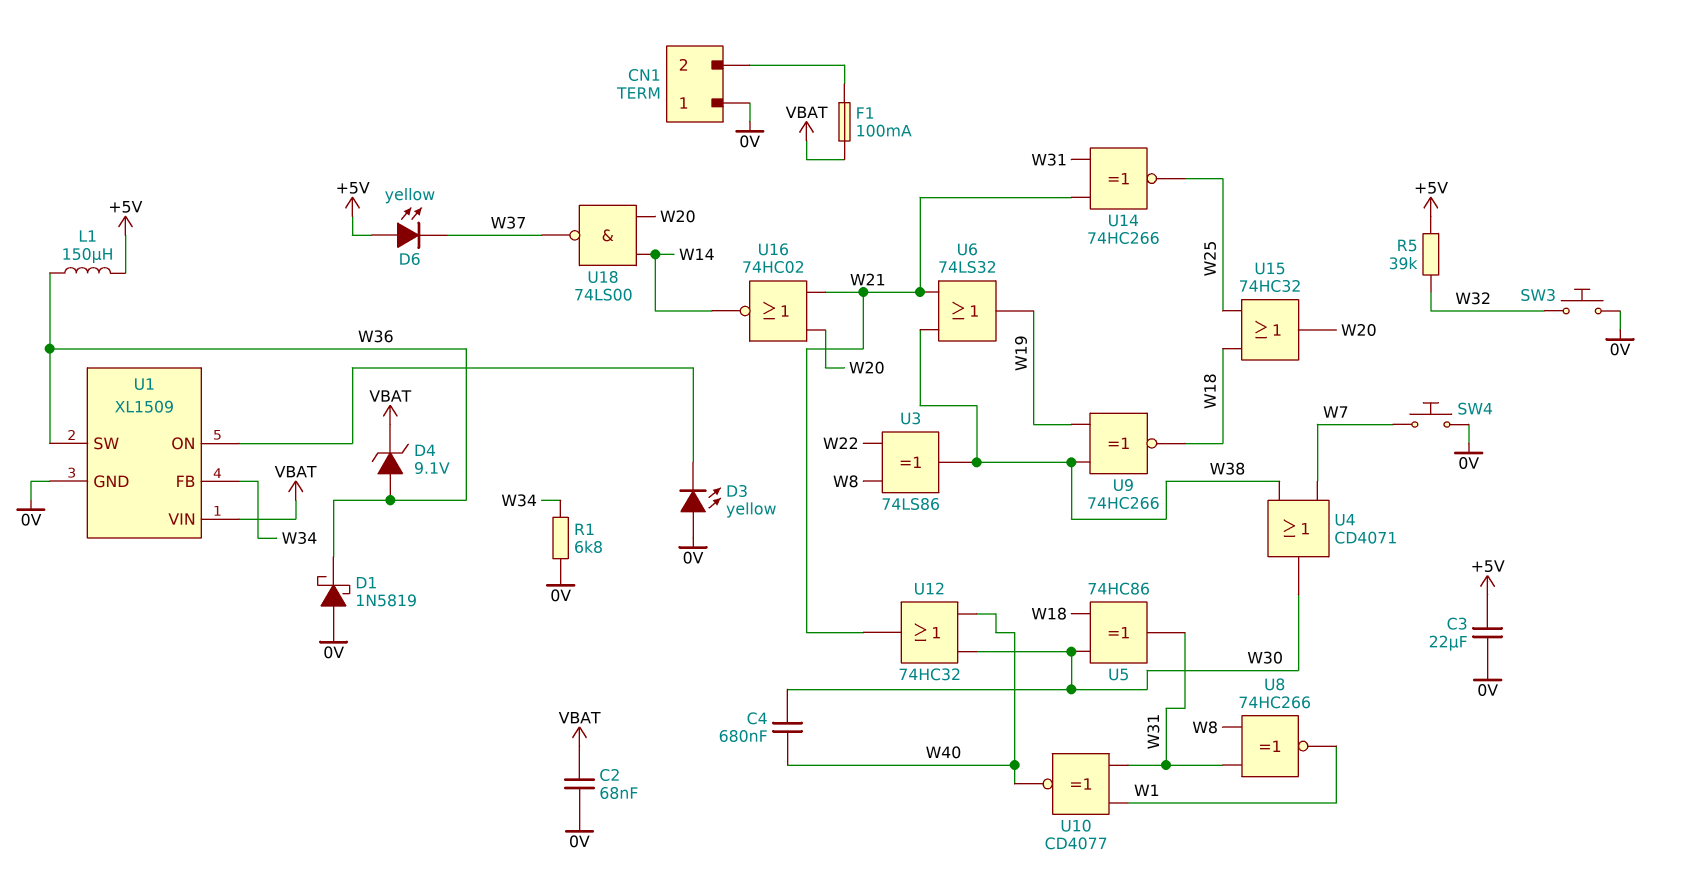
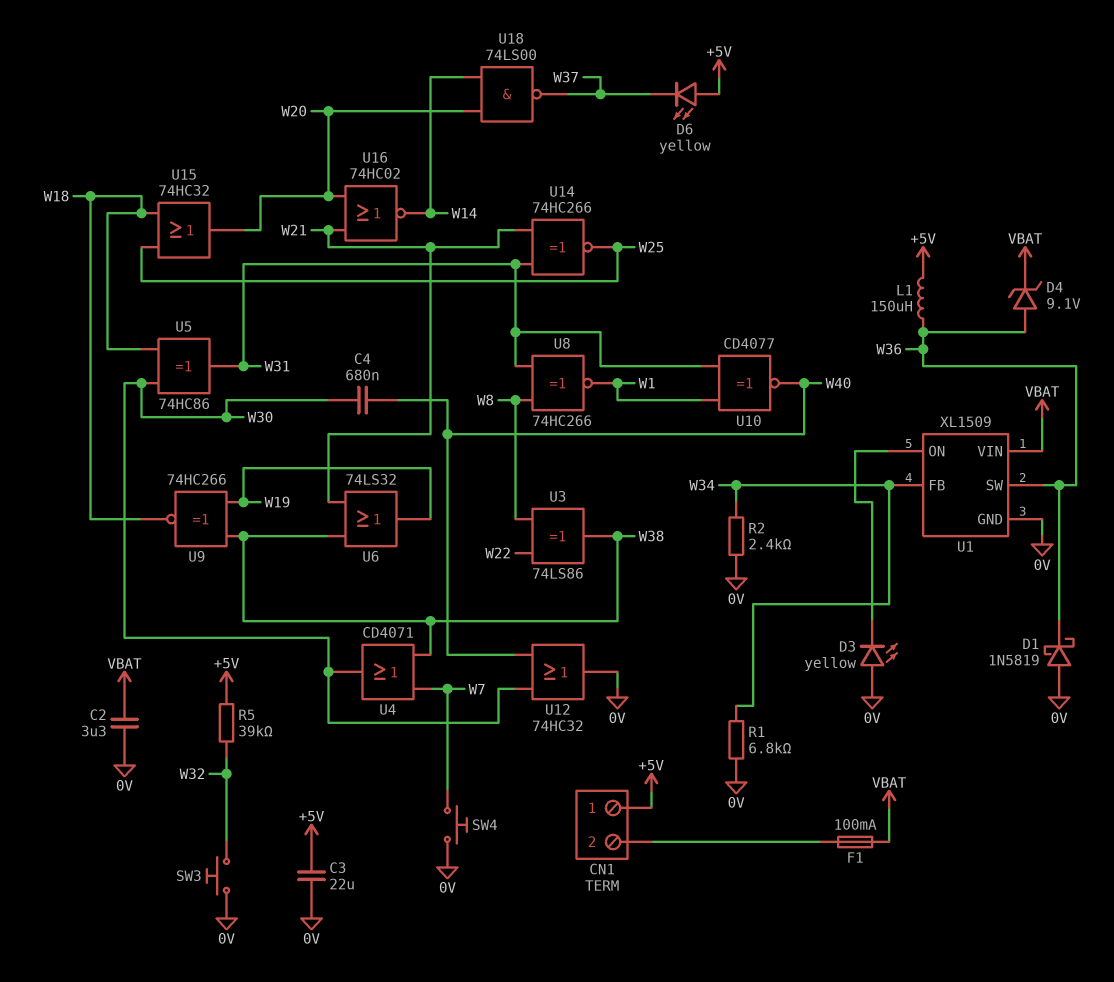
C2: 68nF (0V, VBAT) -> 3.3uF (0V, VBAT)
CN1 pin 1: 0V -> +5V
R2: none -> 2.4k (0V, W34)
U12: OR 74HC32 (in W30, in W40, out W21) -> OR 74HC32 (in W30, in W40, out 0V)

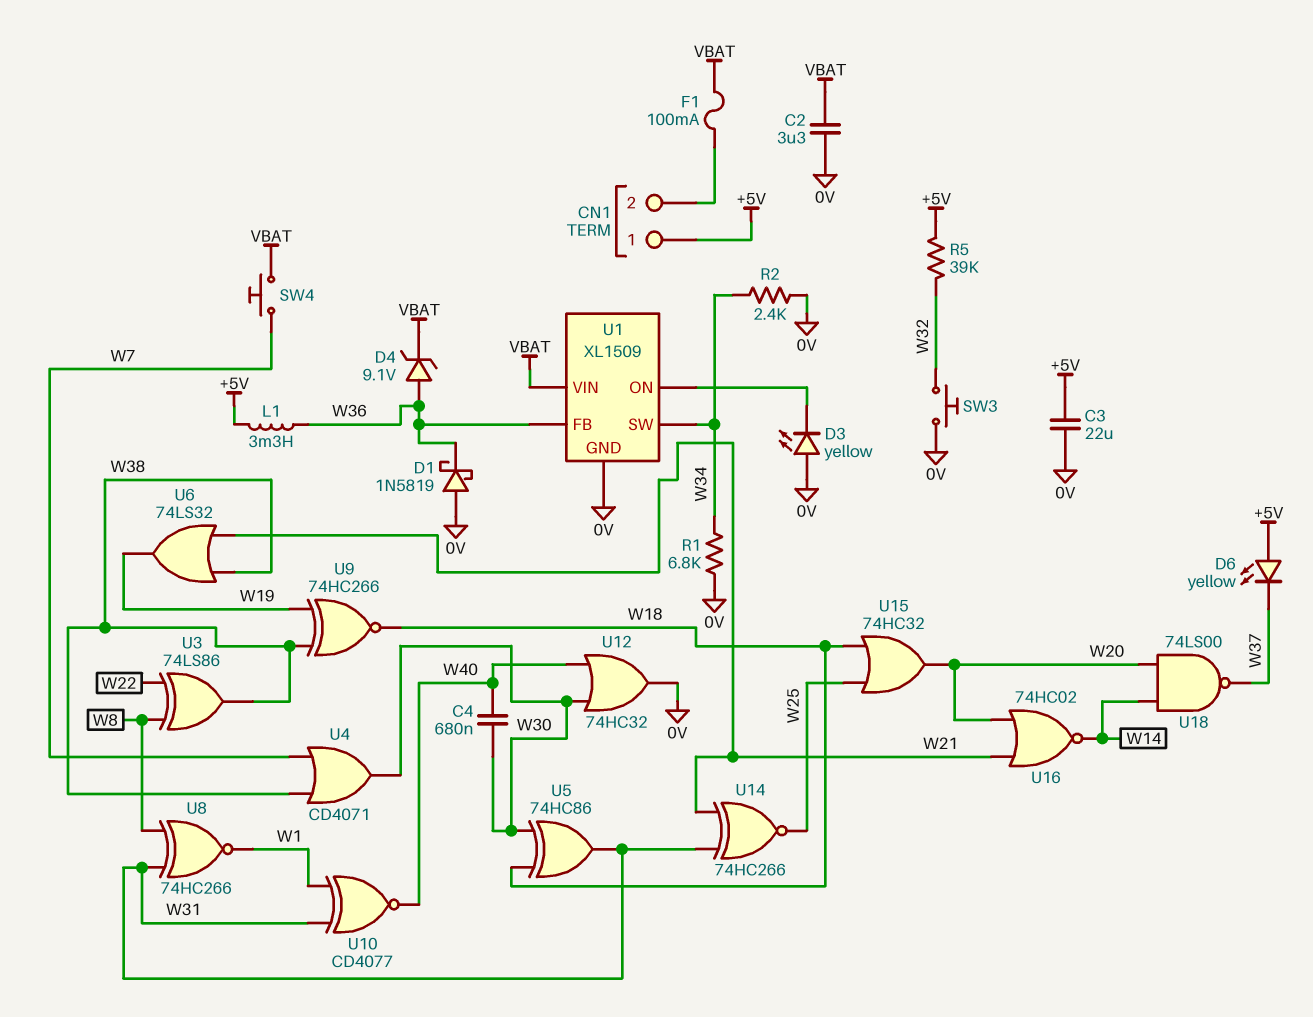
L1: 150uH (+5V, W36) -> 3.3mH (+5V, W36)
SW4: button (0V, W7) -> button (VBAT, W7)
U1 pin FB: W34 -> W36
U1 pin SW: W36 -> W34

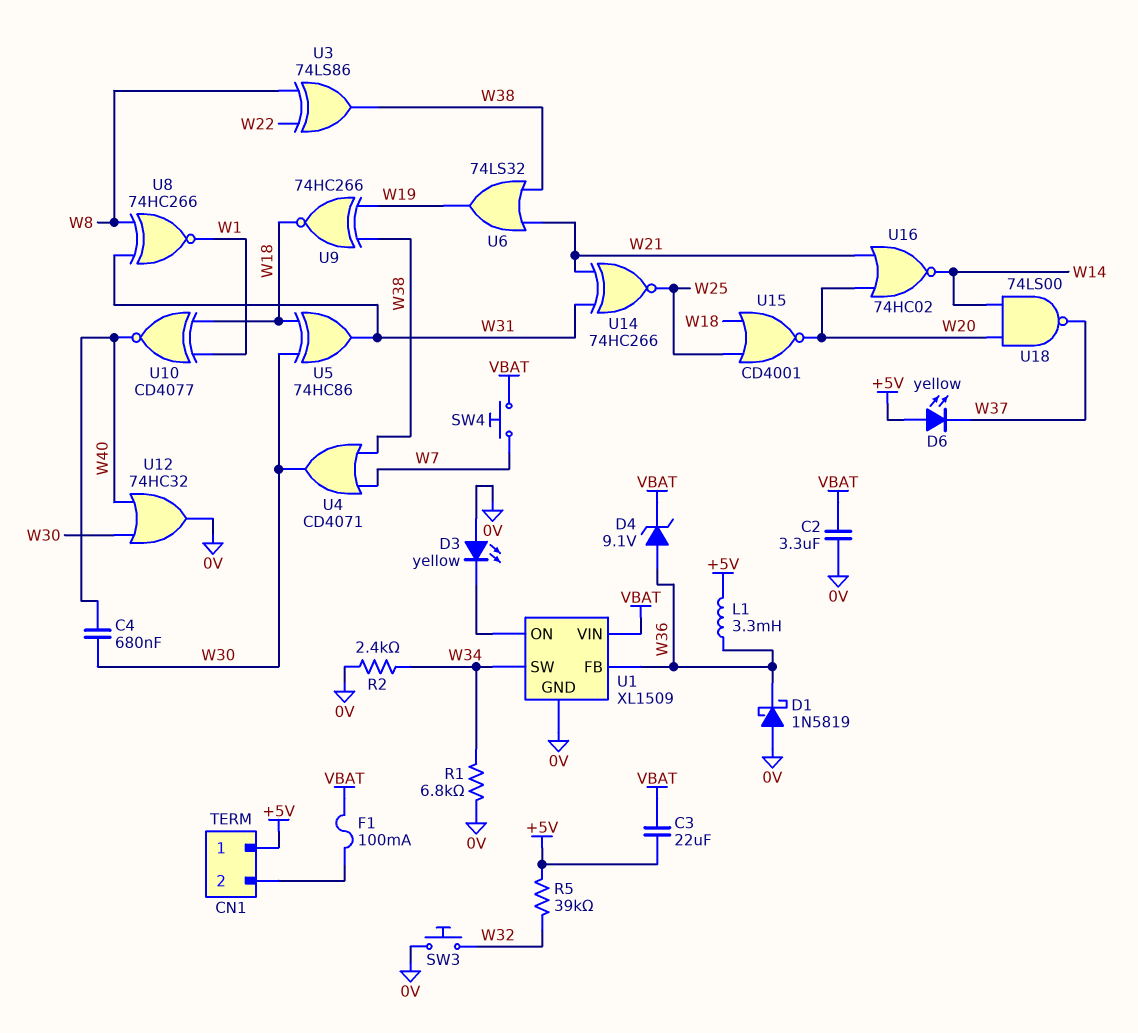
C3: 22uF (+5V, 0V) -> 22uF (+5V, VBAT)
U10: XNOR CD4077 (in W1, in W31, out W40) -> XNOR CD4077 (in W1, in W18, out W40)
U15: OR 74HC32 (in W18, in W25, out W20) -> NOR CD4001 (in W18, in W25, out W20)

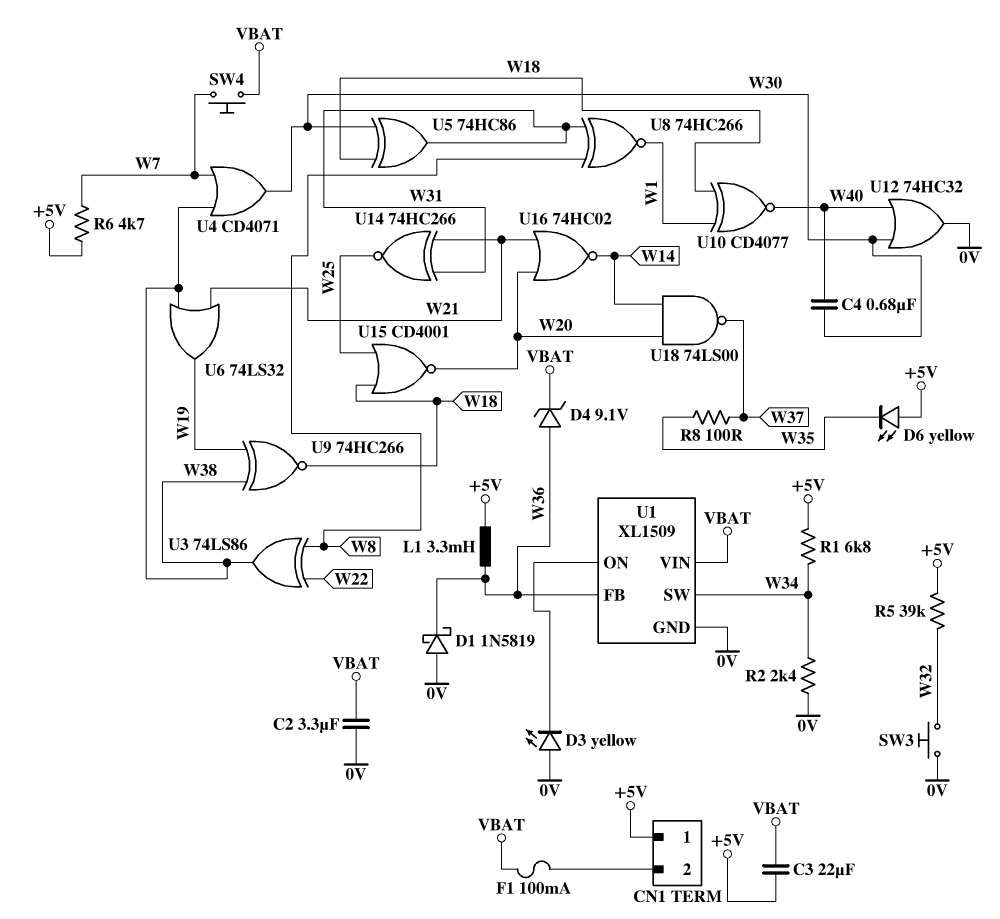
D6: LED yellow (A +5V, K W37) -> LED yellow (A +5V, K W35)
R1: 6.8k (0V, W34) -> 6.8k (+5V, W34)
R6: none -> 4.7k (+5V, W7)
R8: none -> 100 (W35, W37)

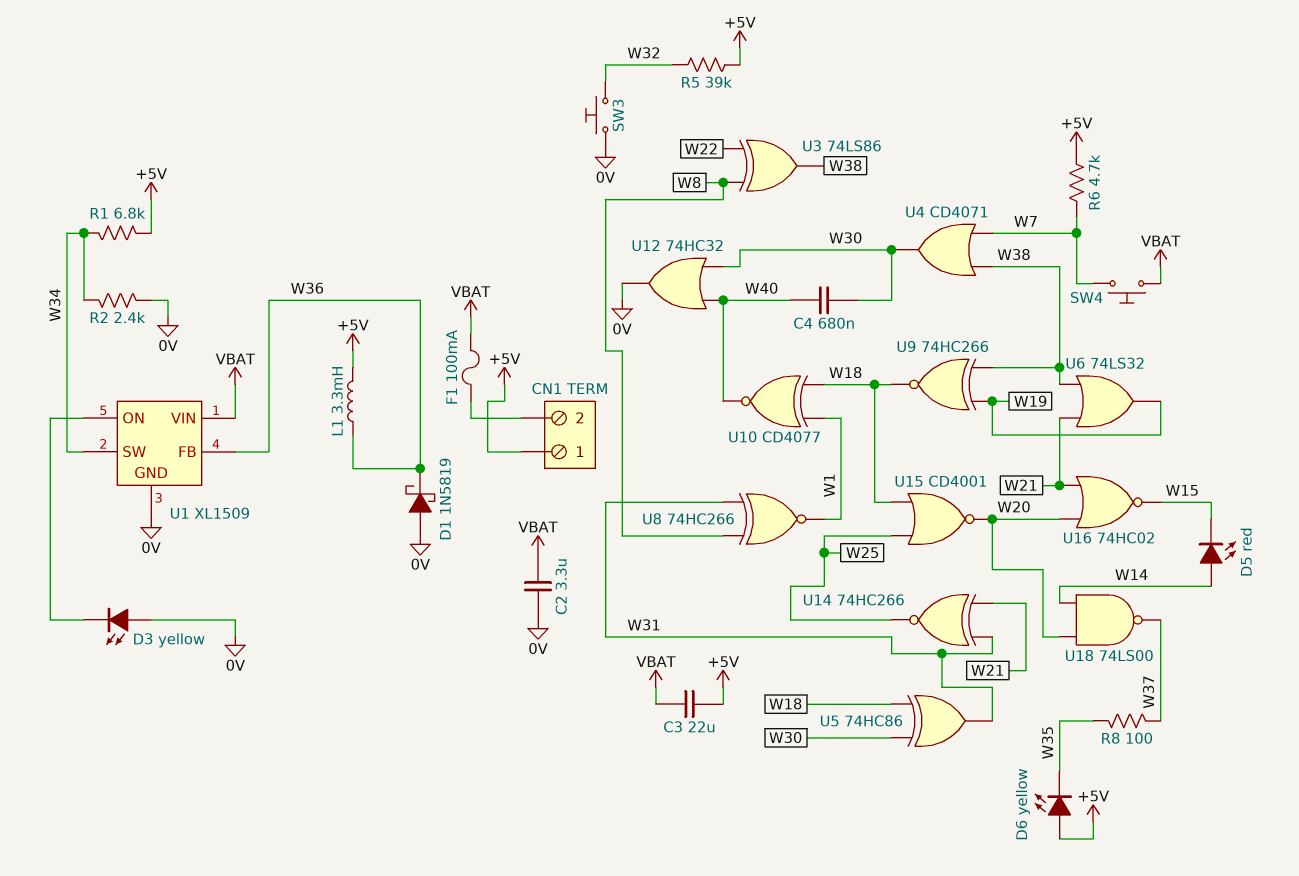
D4: zener 9.1V (A W36, K VBAT) -> none
D5: none -> LED red (A W14, K W15)
U16: NOR 74HC02 (in W20, in W21, out W14) -> NOR 74HC02 (in W20, in W21, out W15)

